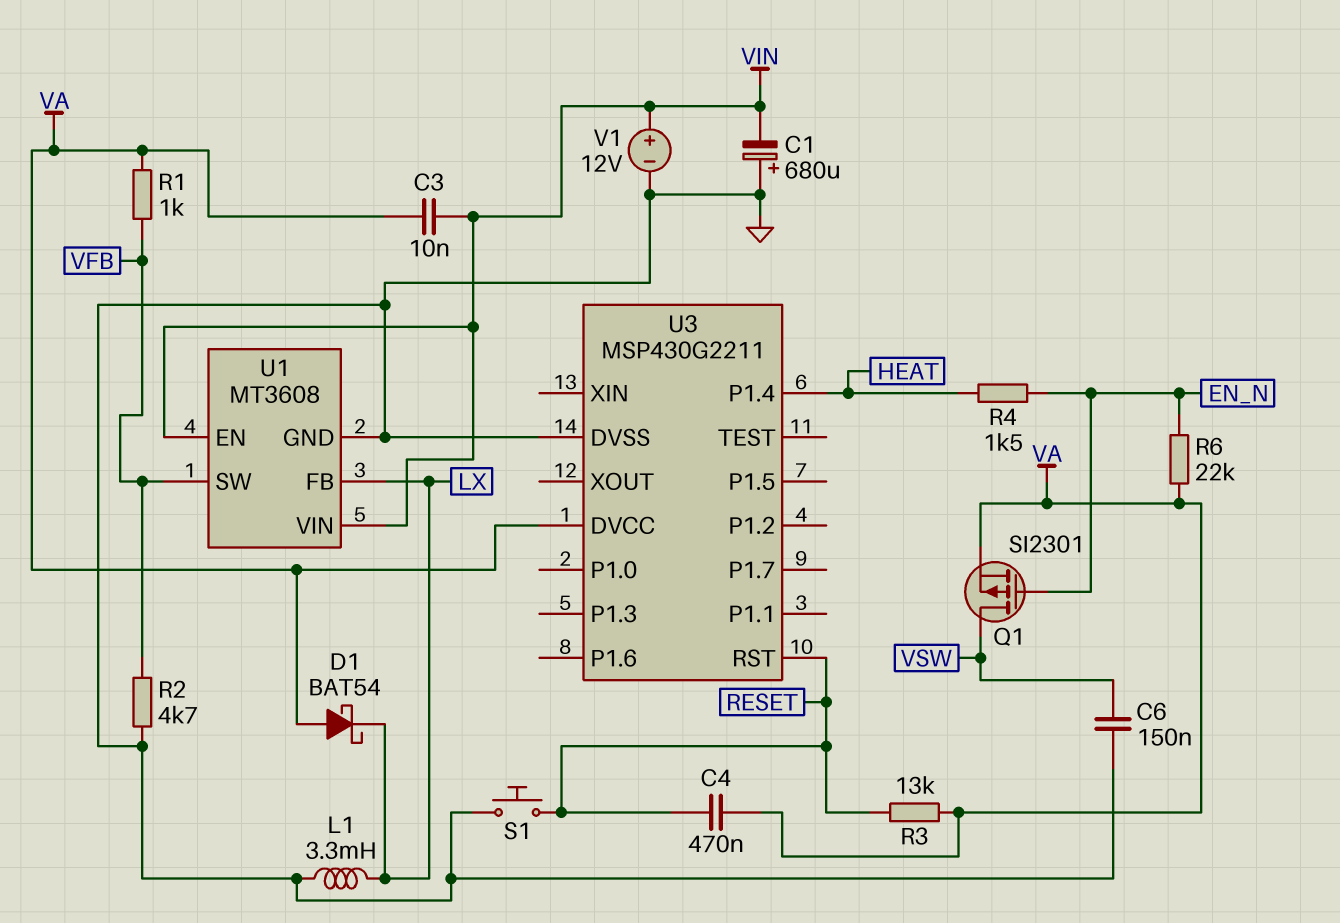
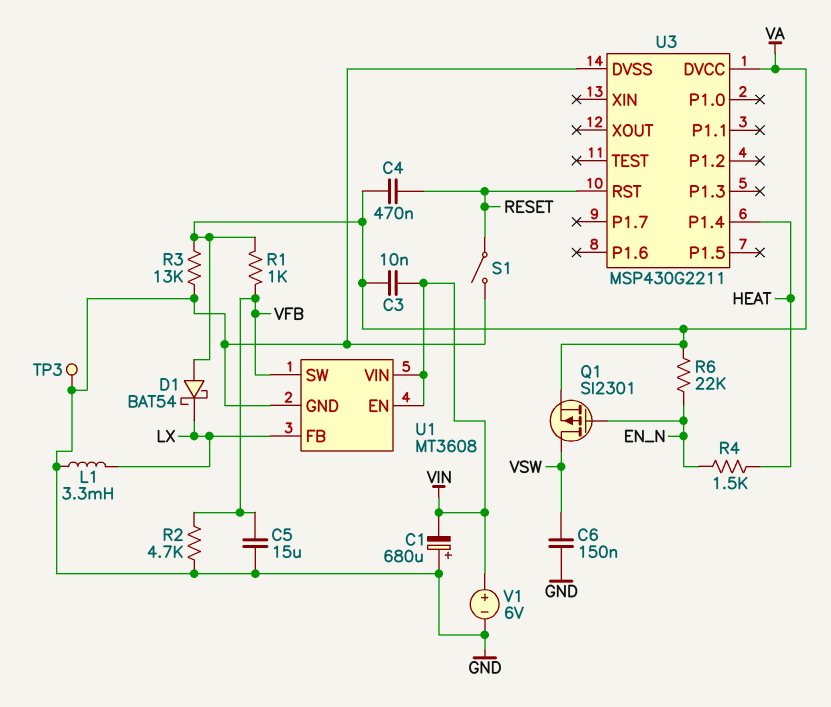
C5: none -> 15uF (GND, VFB)
R3: 13k (RESET, VA) -> 13k (GND, VA)
S1: button (GND, RESET) -> switch (GND, RESET)
TP3: none -> test point (GND)
V1: 12V (plus VIN, minus GND) -> 6V (plus VIN, minus GND)

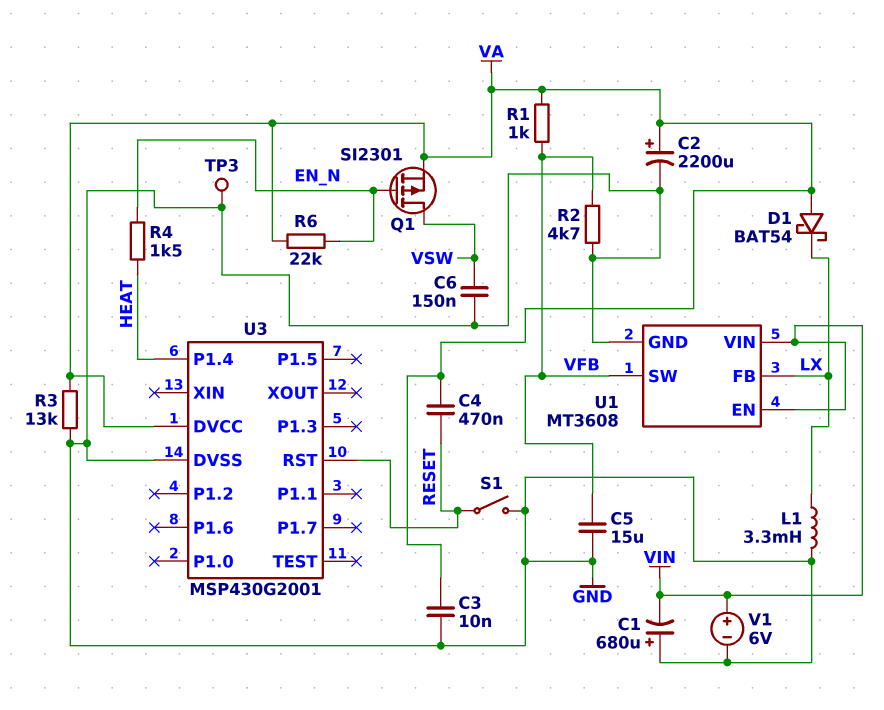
C2: none -> 2200uF (plus VA, minus GND)
C3: 10nF (VA, VIN) -> 10nF (GND, VA)
U3: MSP430G2211 -> MSP430G2001

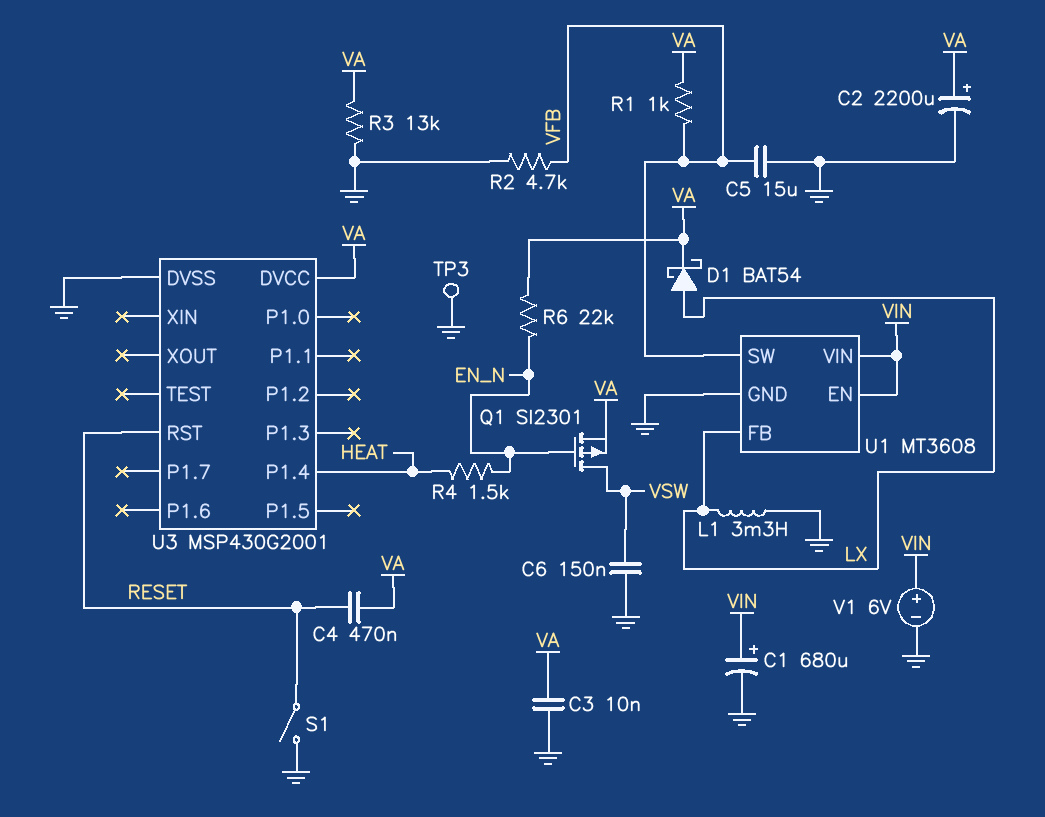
C1: 680uF (plus GND, minus VIN) -> 680uF (plus VIN, minus GND)
D1: schottky BAT54 (A VA, K LX) -> schottky BAT54 (A LX, K VA)

